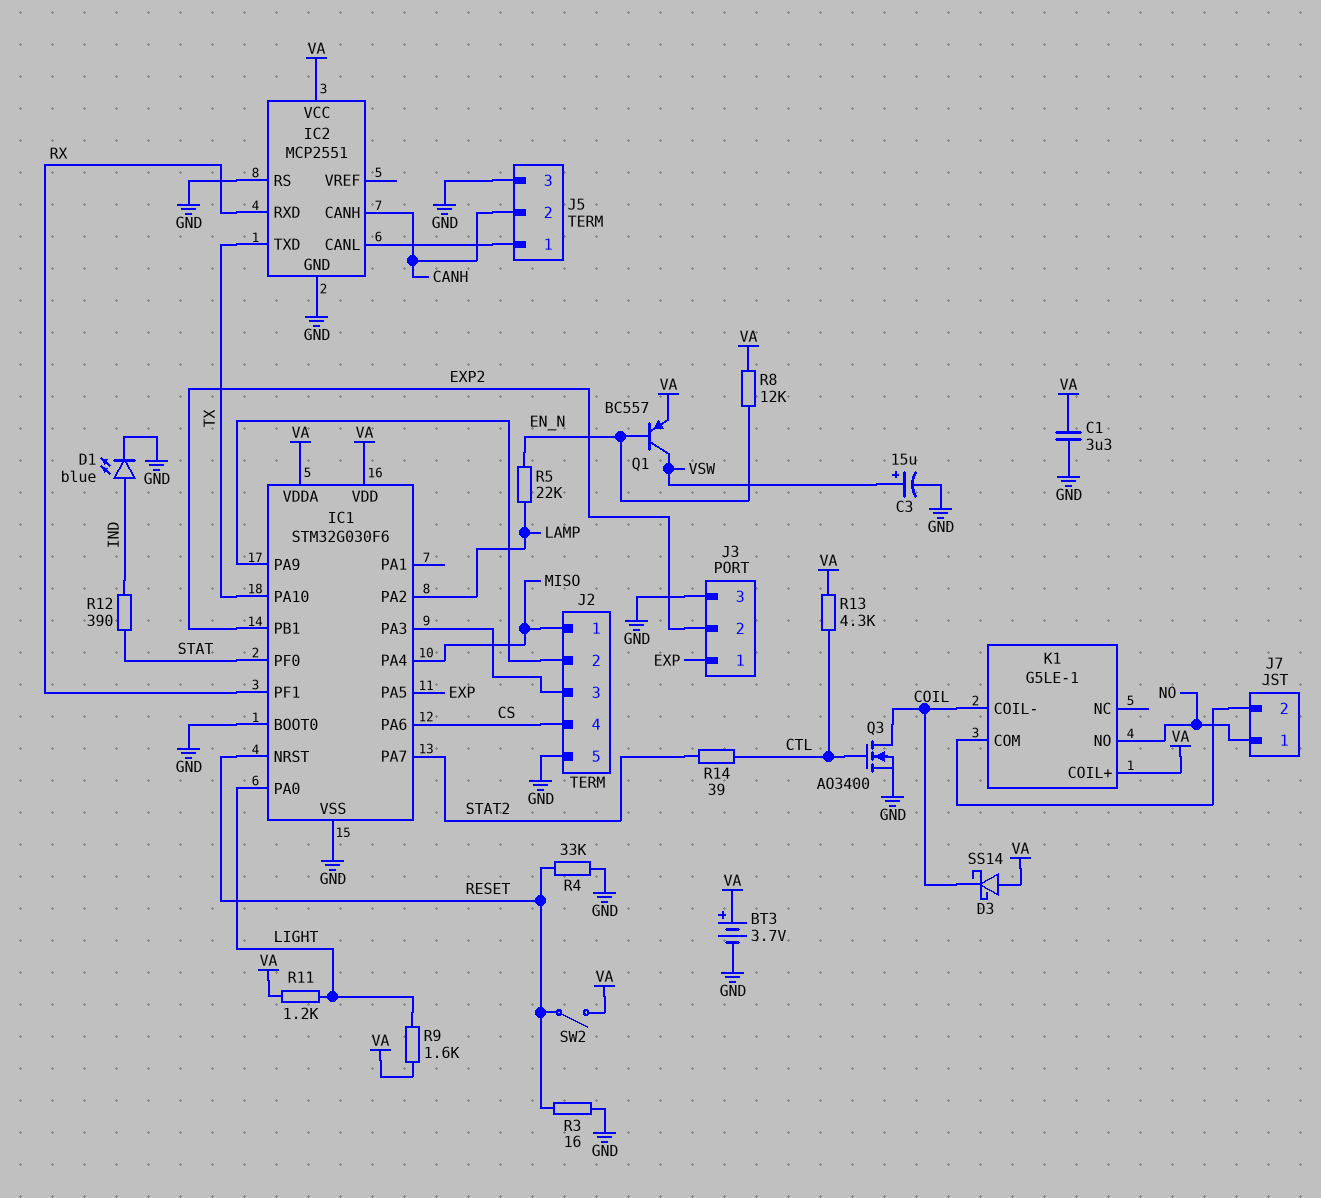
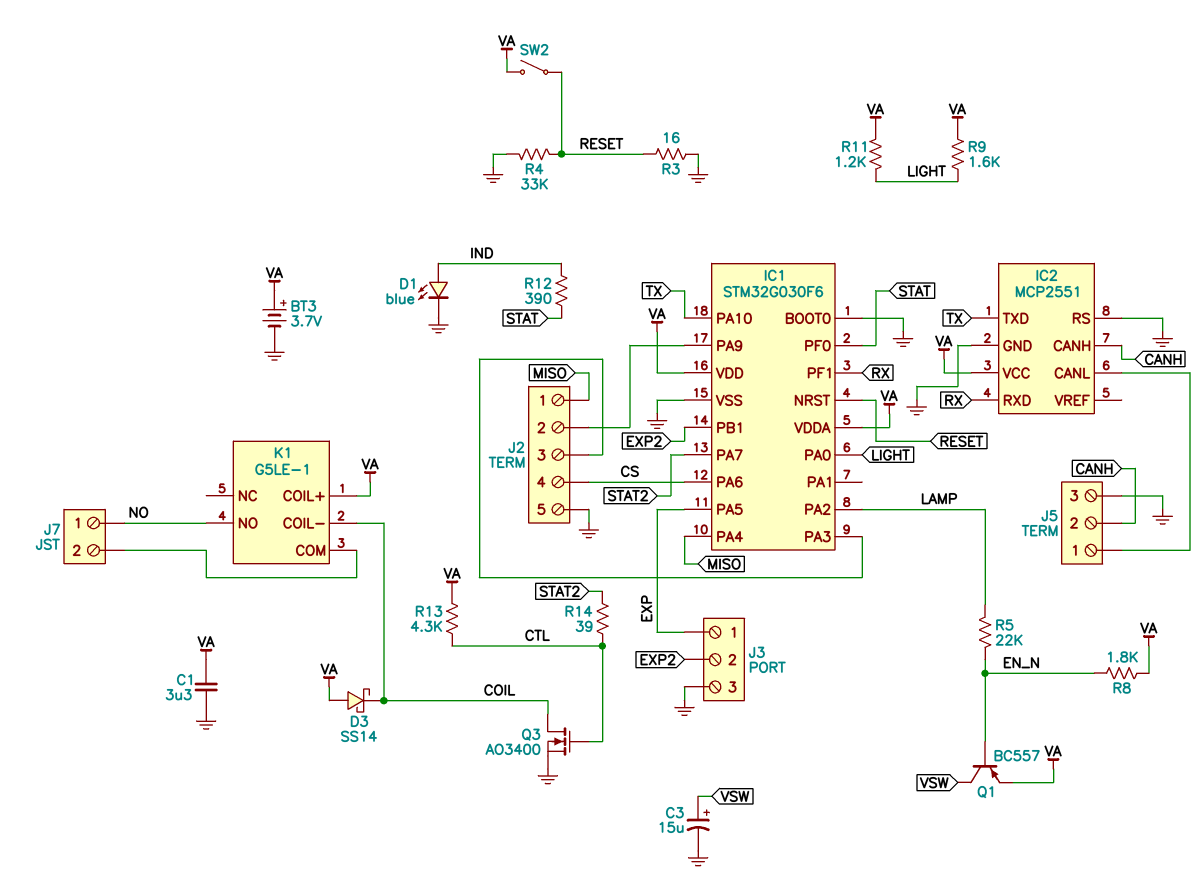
R8: 12k (EN_N, VA) -> 1.8k (EN_N, VA)

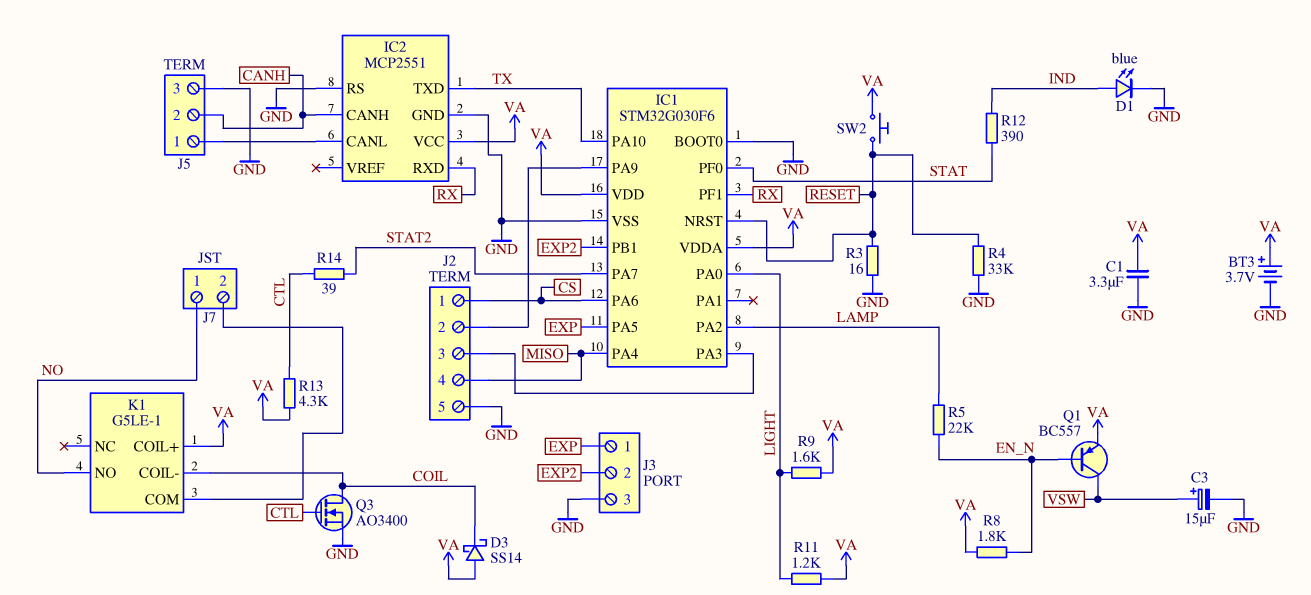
J2 pin 1: MISO -> CS
J2 pin 4: CS -> MISO
SW2: switch (RESET, VA) -> button (RESET, VA)

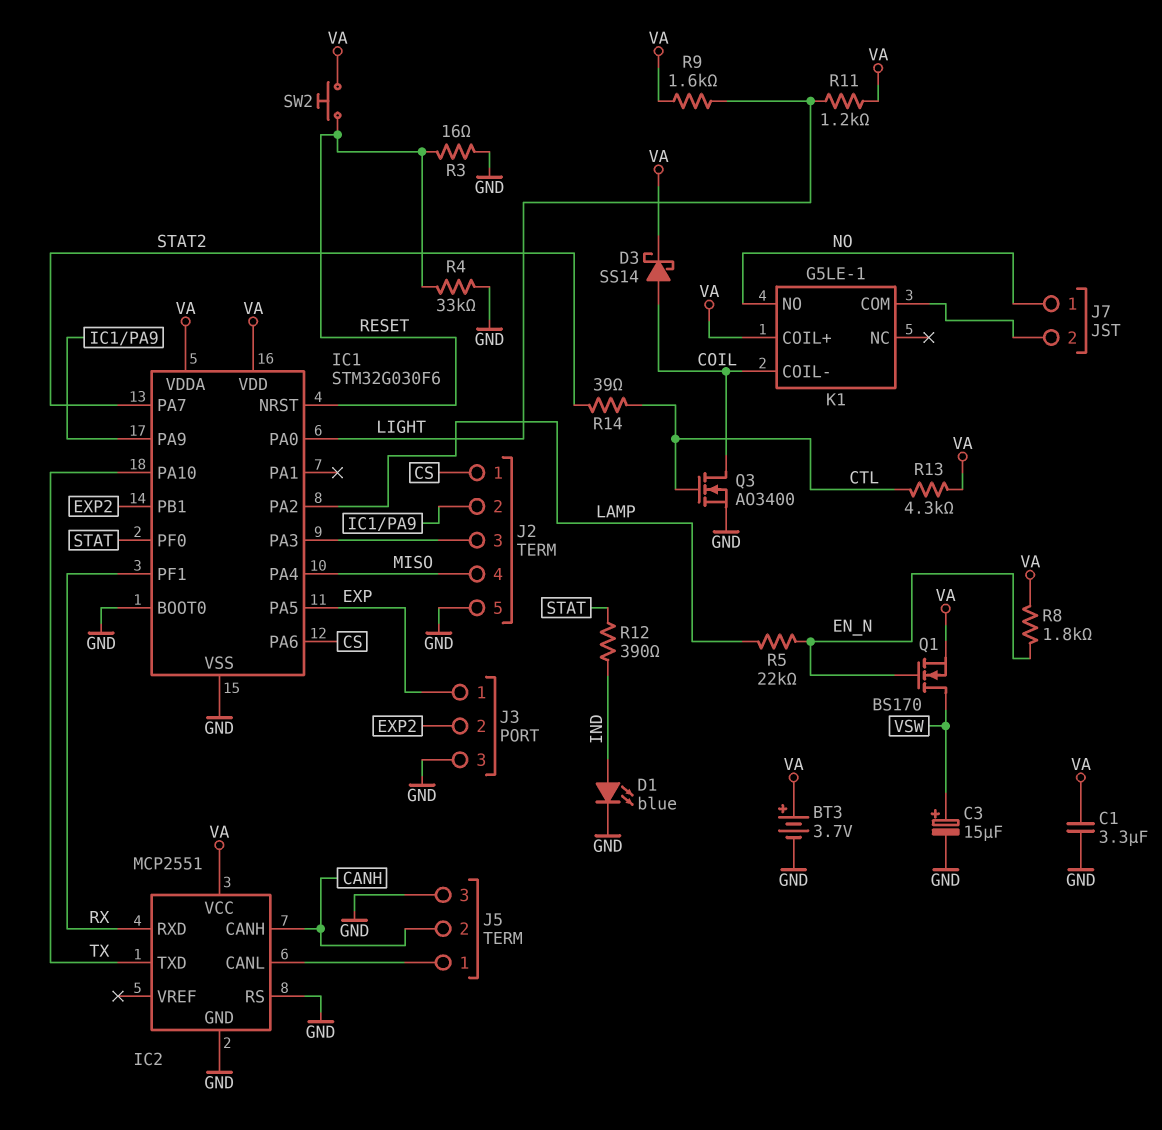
D3: schottky SS14 (A VA, K COIL) -> schottky SS14 (A COIL, K VA)
Q1: PNP BC557 (B EN_N, C VSW, E VA) -> NMOS BS170 (G EN_N, D VSW, S VA)

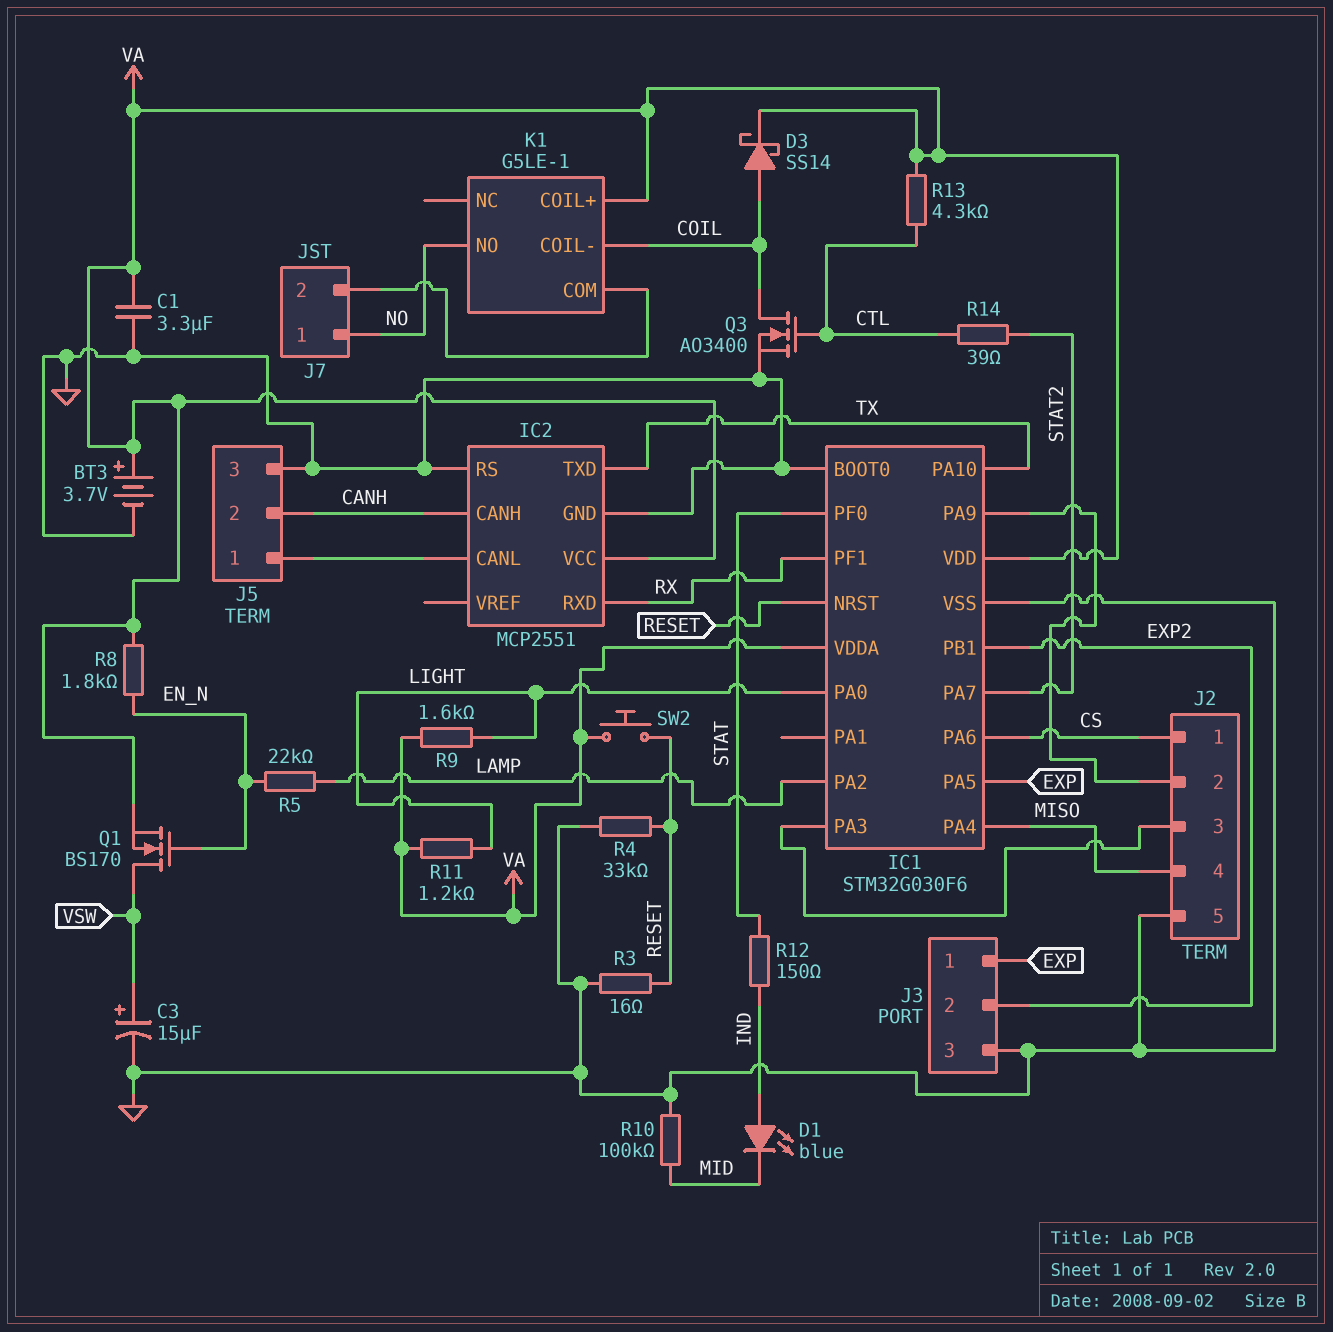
D1: LED blue (A IND, K GND) -> LED blue (A IND, K MID)
R10: none -> 100k (GND, MID)
R12: 390 (IND, STAT) -> 150 (IND, STAT)

